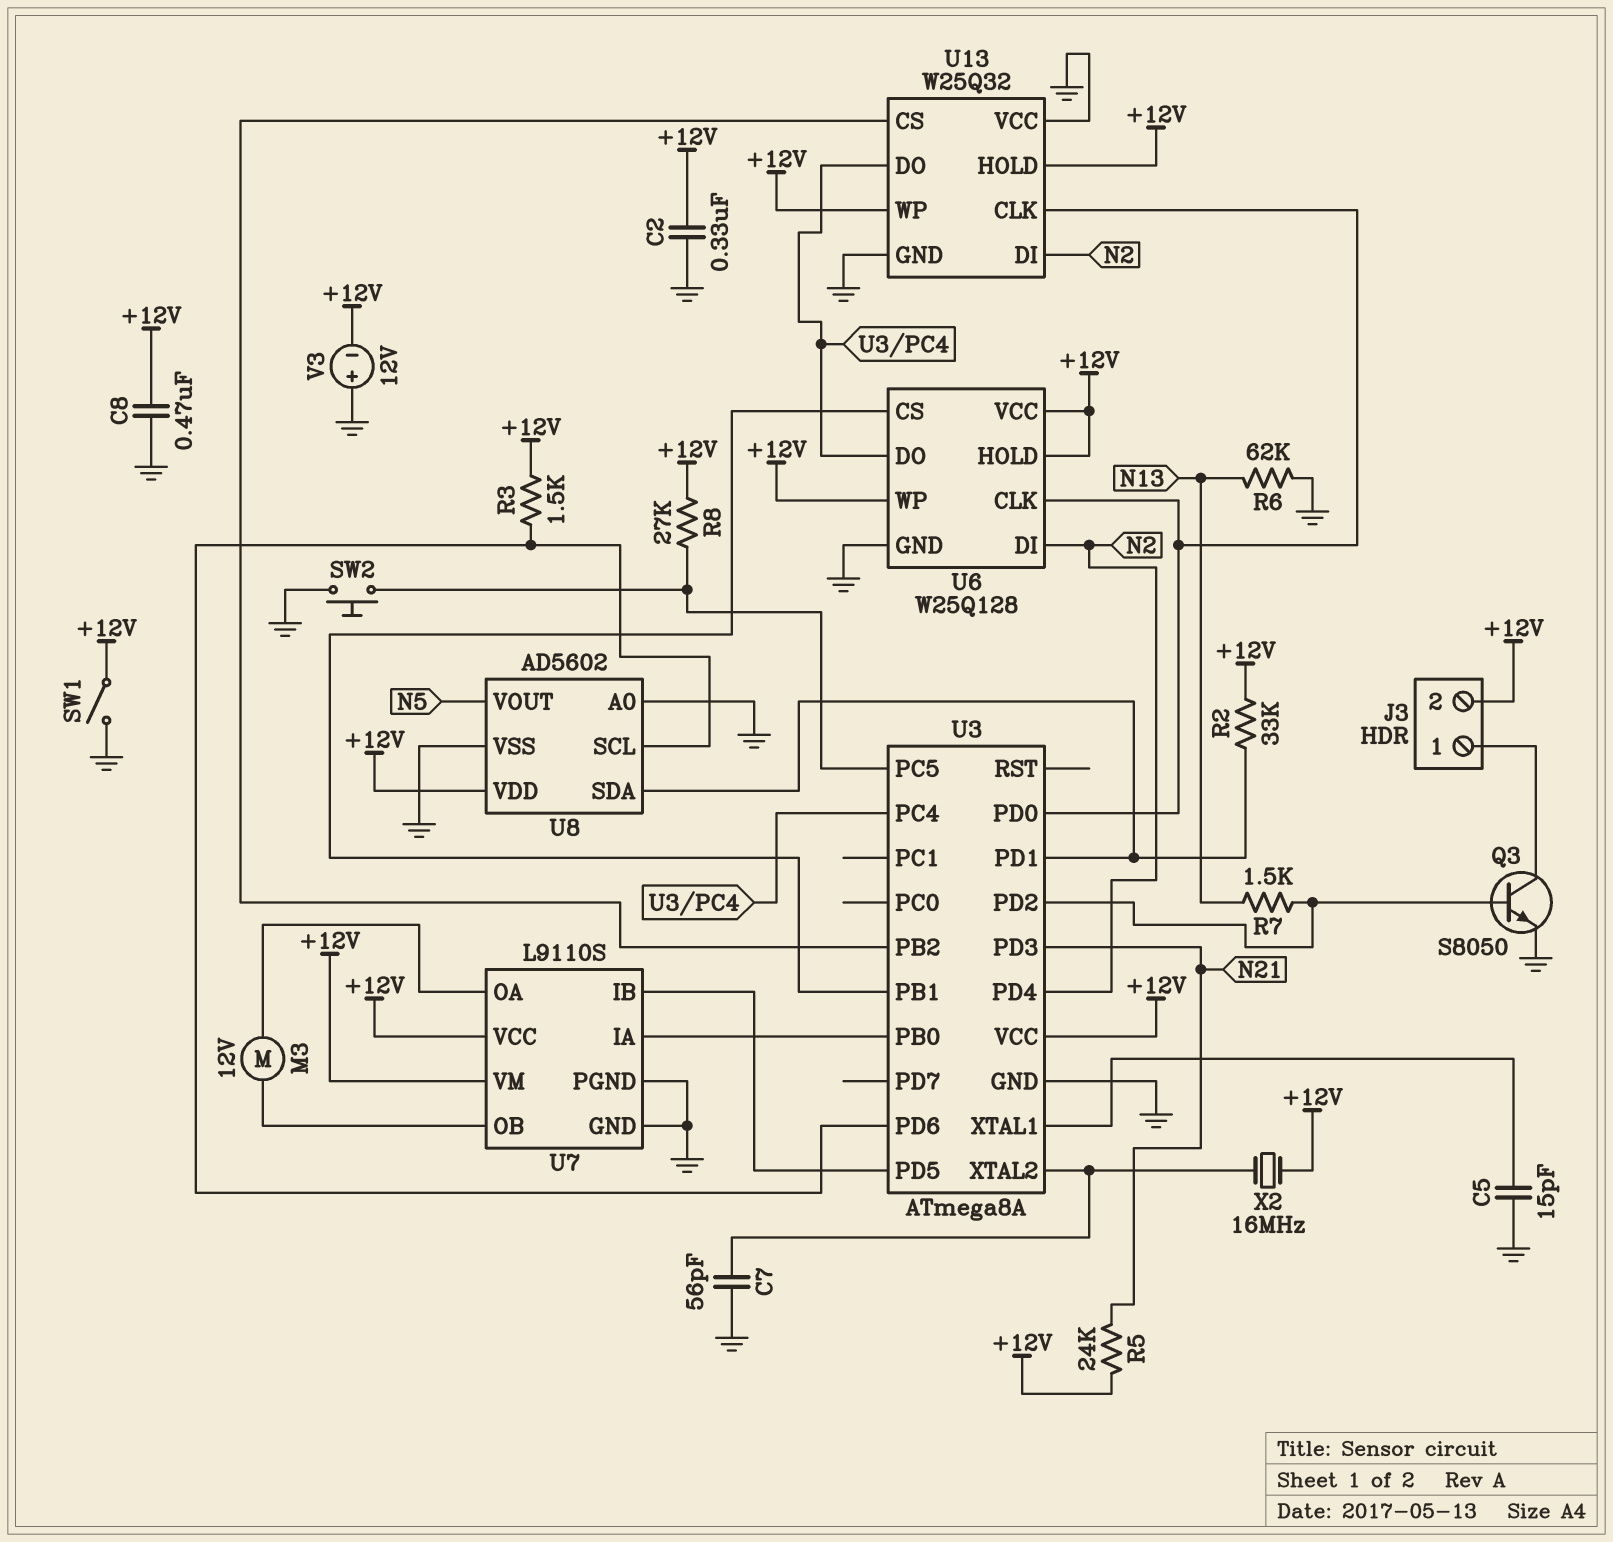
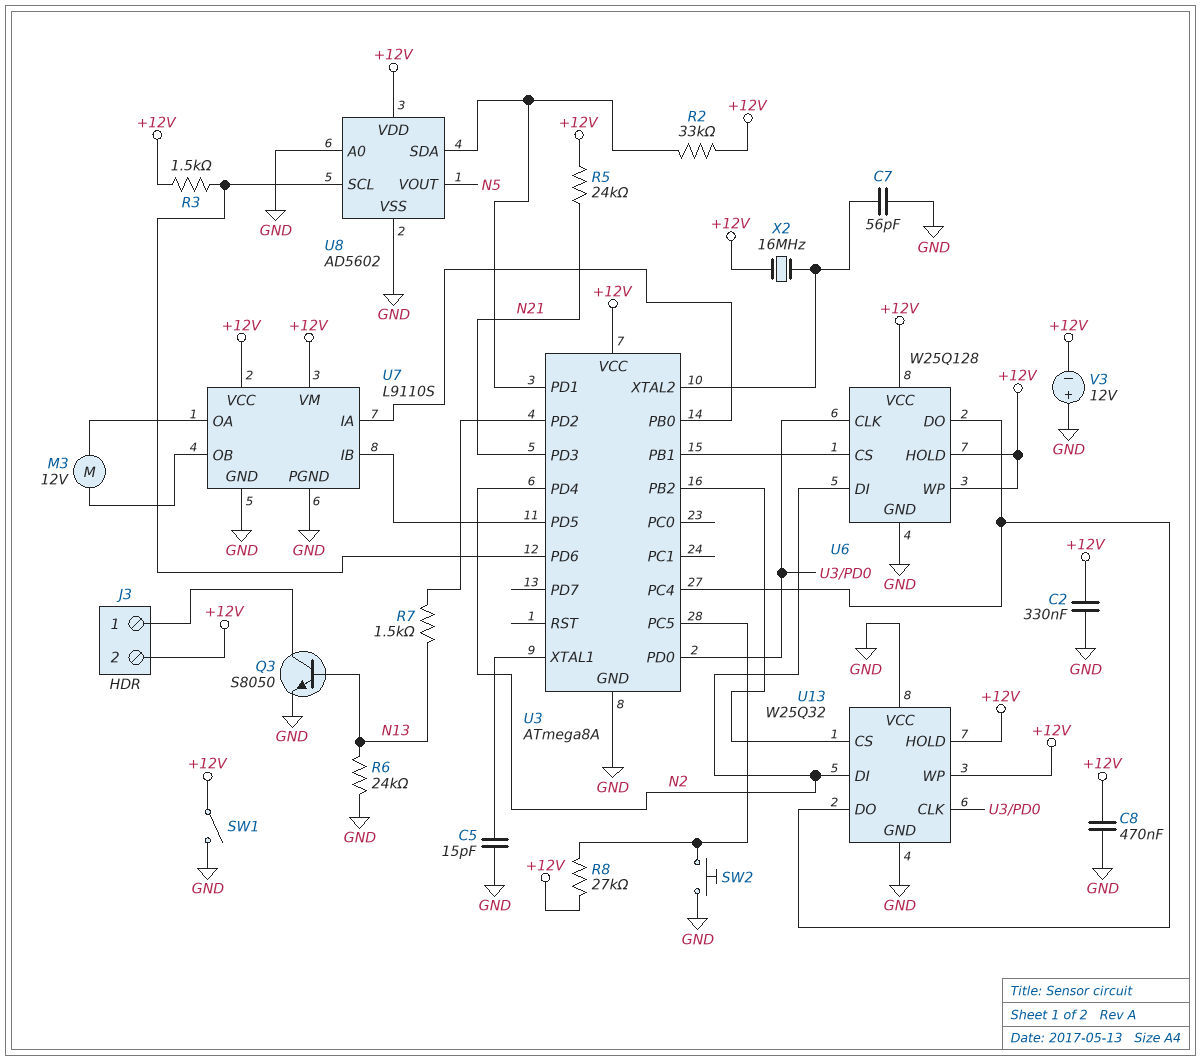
Q3: NPN S8050 (B U3/PD2, C J3/1, E GND) -> NPN S8050 (B N13, C J3/1, E GND)
R6: 62k (GND, N13) -> 24k (GND, N13)

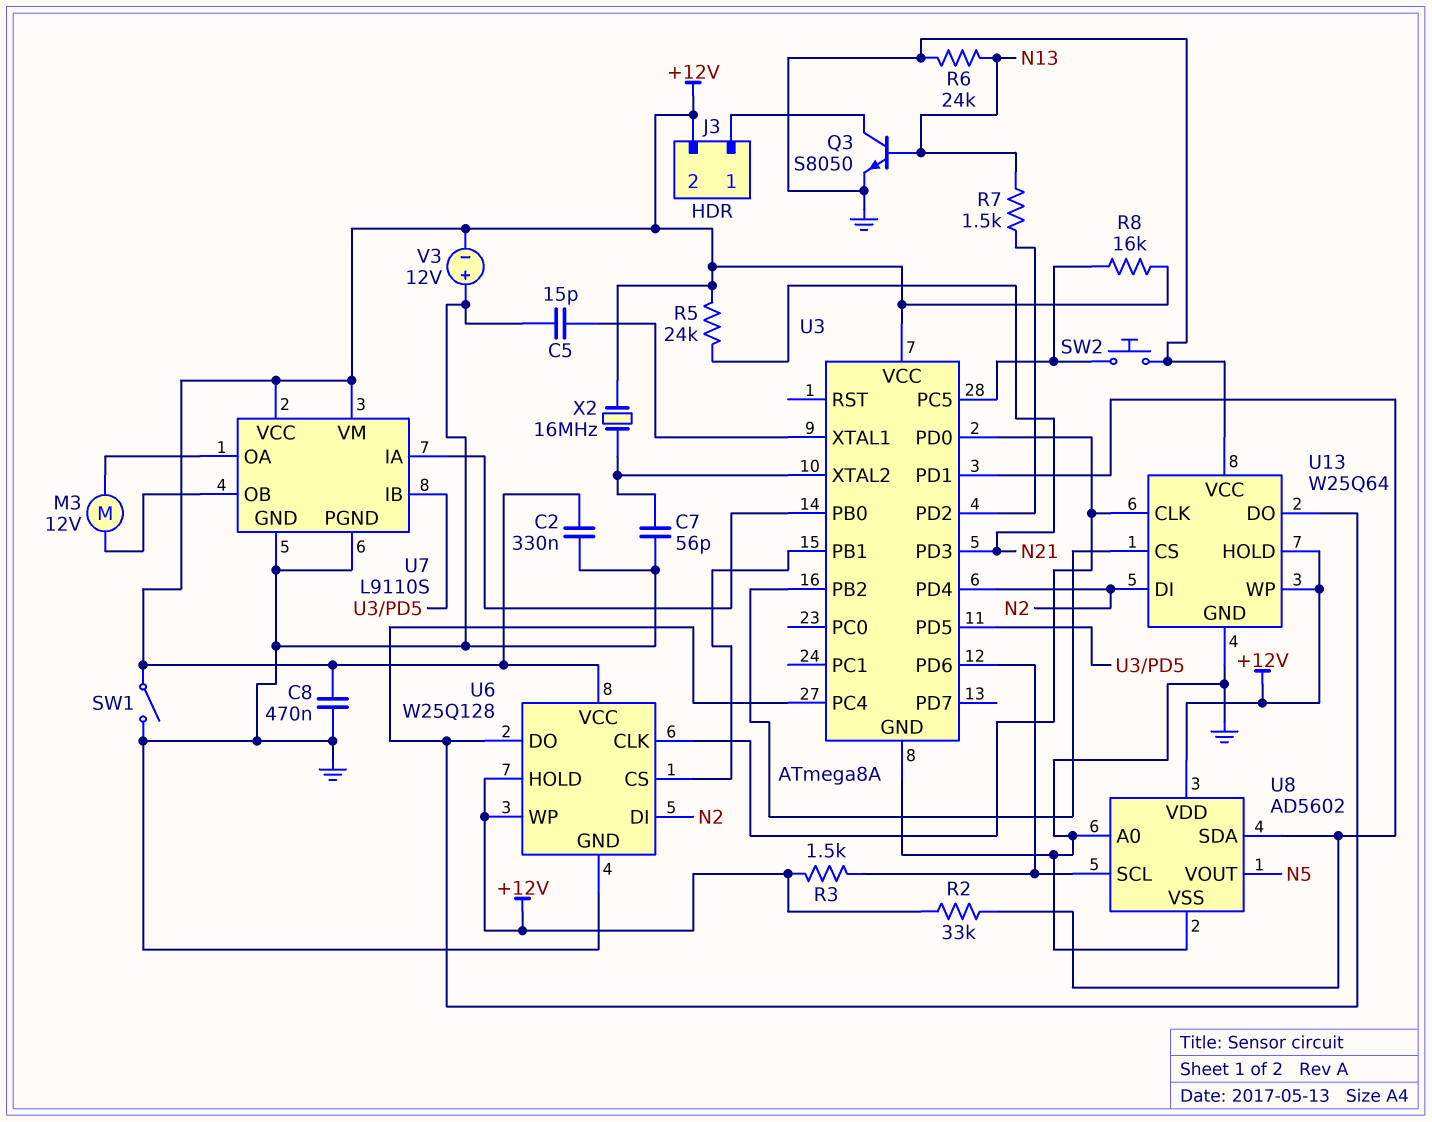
R8: 27k (+12V, U3/PC5) -> 16k (+12V, U3/PC5)
U13: W25Q32 -> W25Q64

